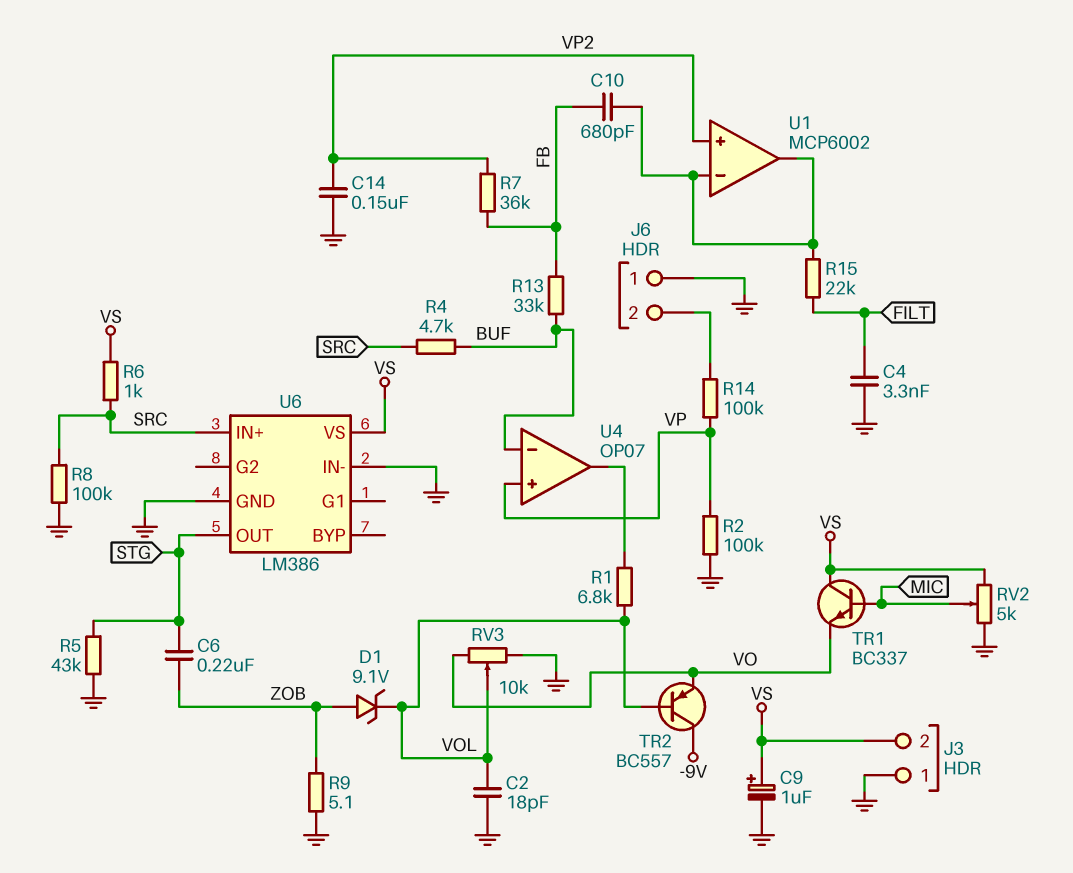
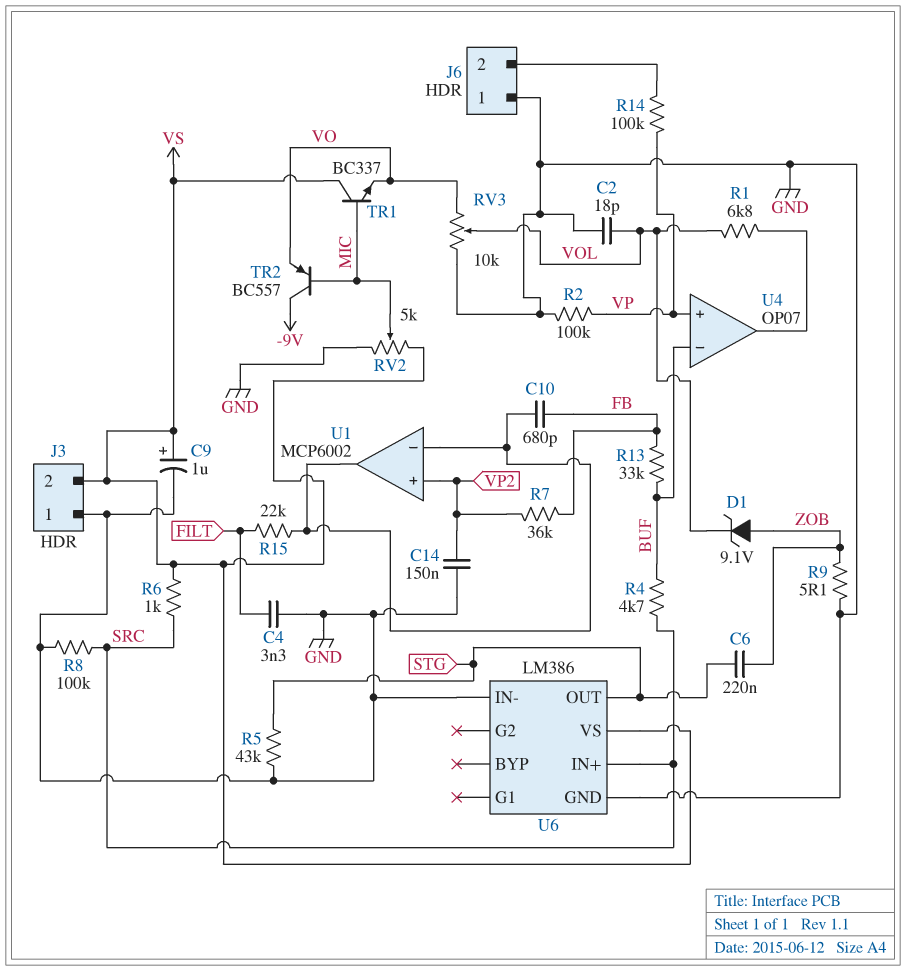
TR2: PNP BC557 (B VOL, C -9V, E VO) -> PNP BC557 (B MIC, C -9V, E VO)

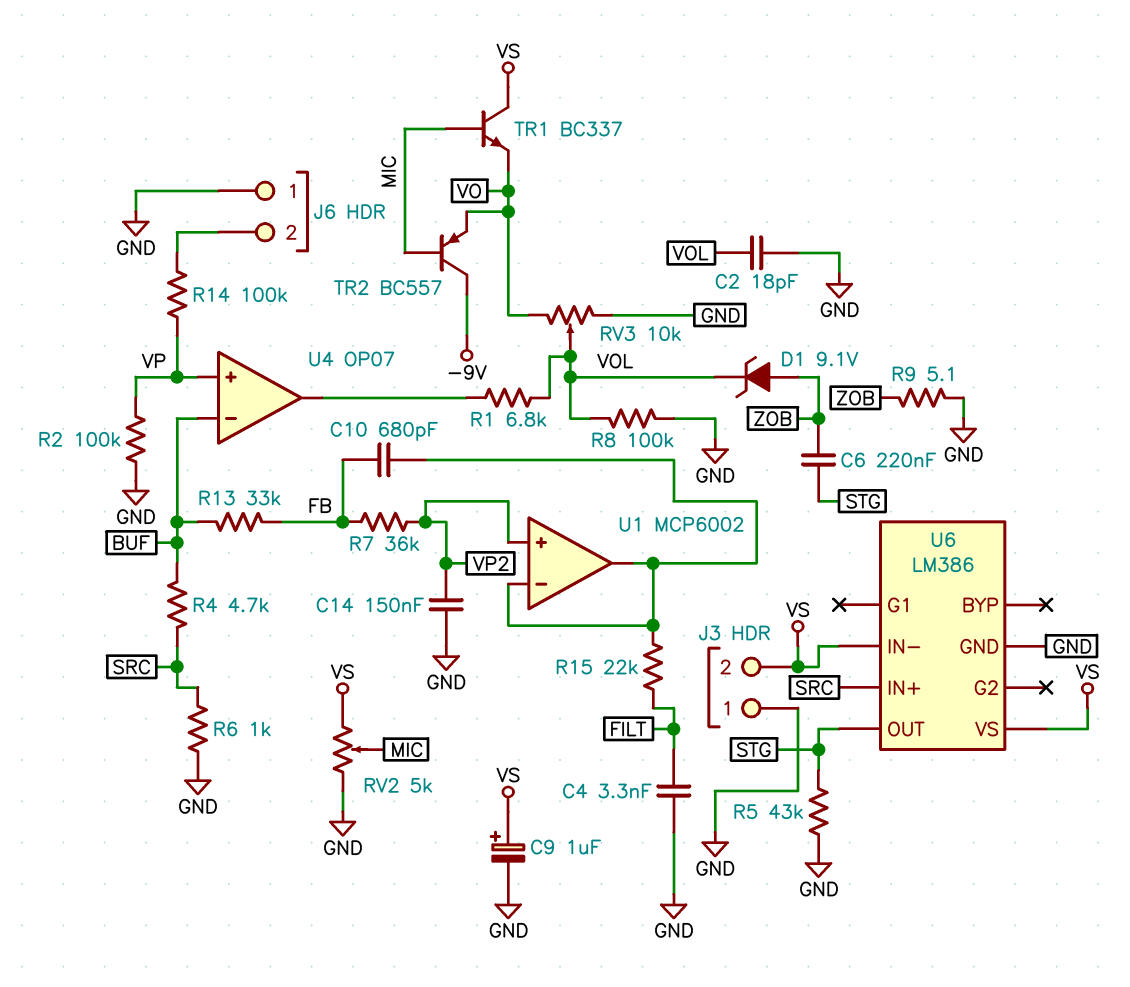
R6: 1k (SRC, VS) -> 1k (GND, SRC)
R8: 100k (GND, SRC) -> 100k (GND, VOL)
U6 pin IN-: GND -> VS

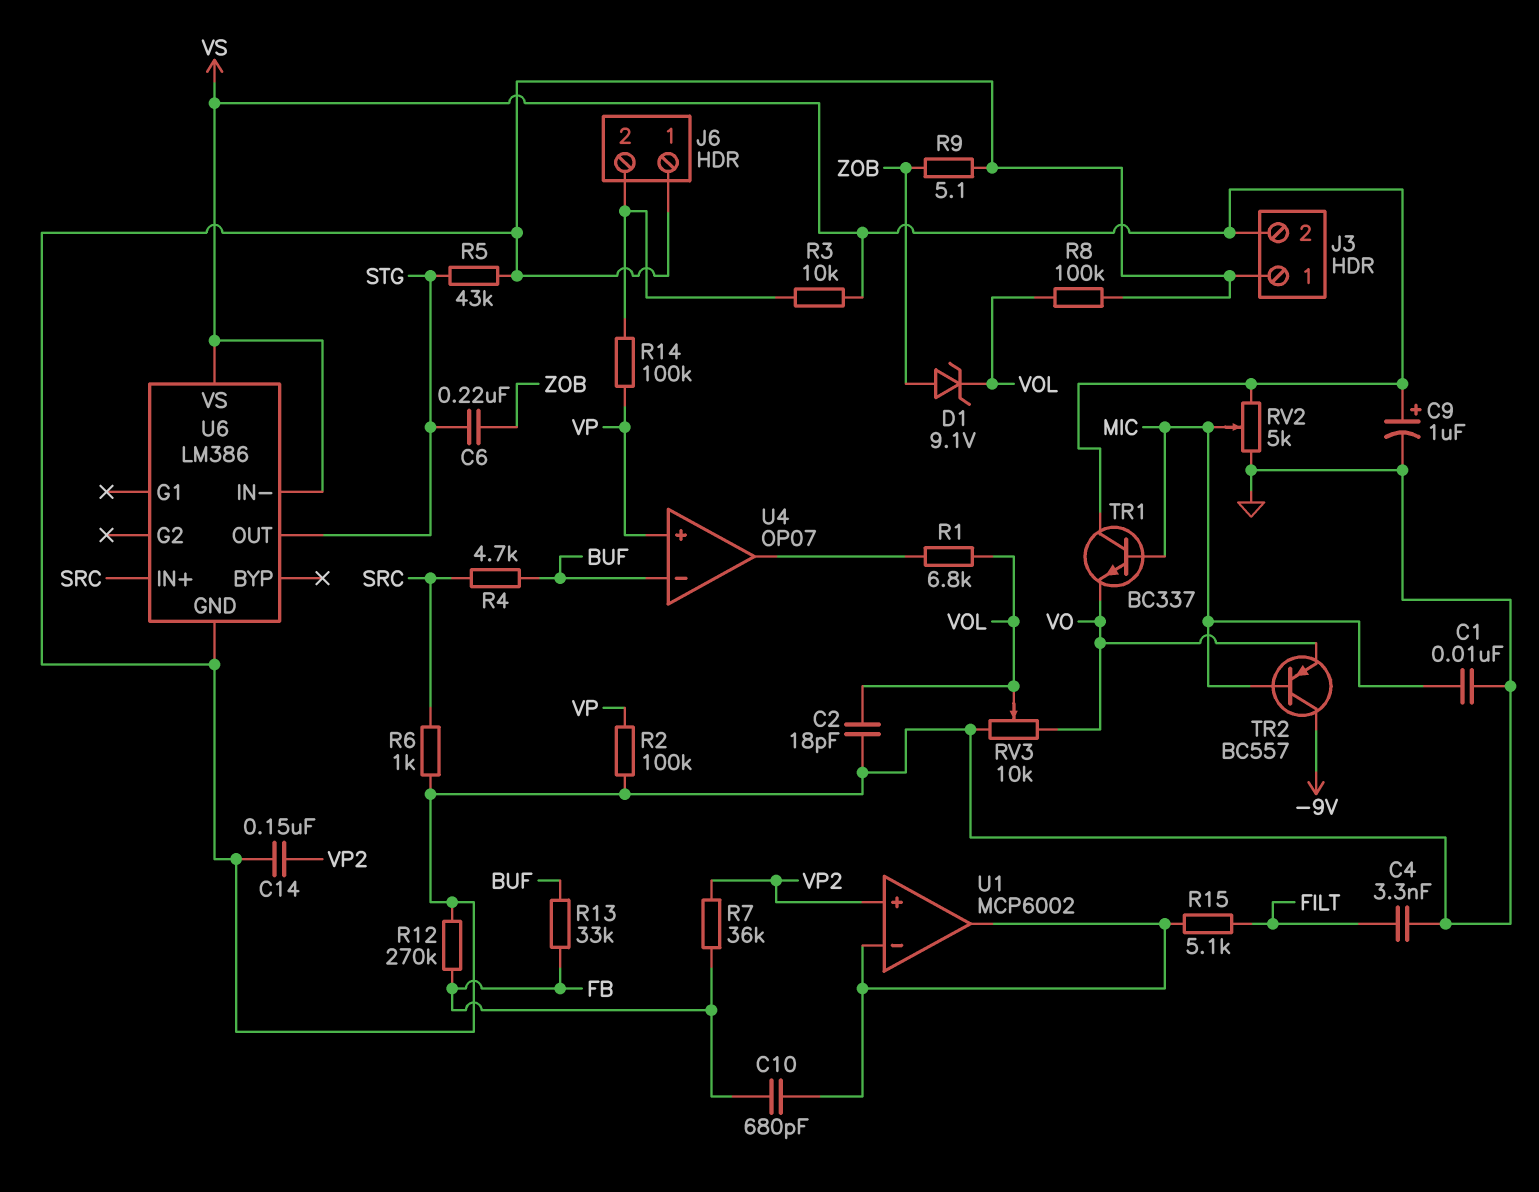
C1: none -> 10nF (GND, MIC)
R3: none -> 10k (J6/2, VS)
R12: none -> 270k (FB, GND)
R15: 22k (FILT, U1/in-) -> 5.1k (FILT, U1/in-)

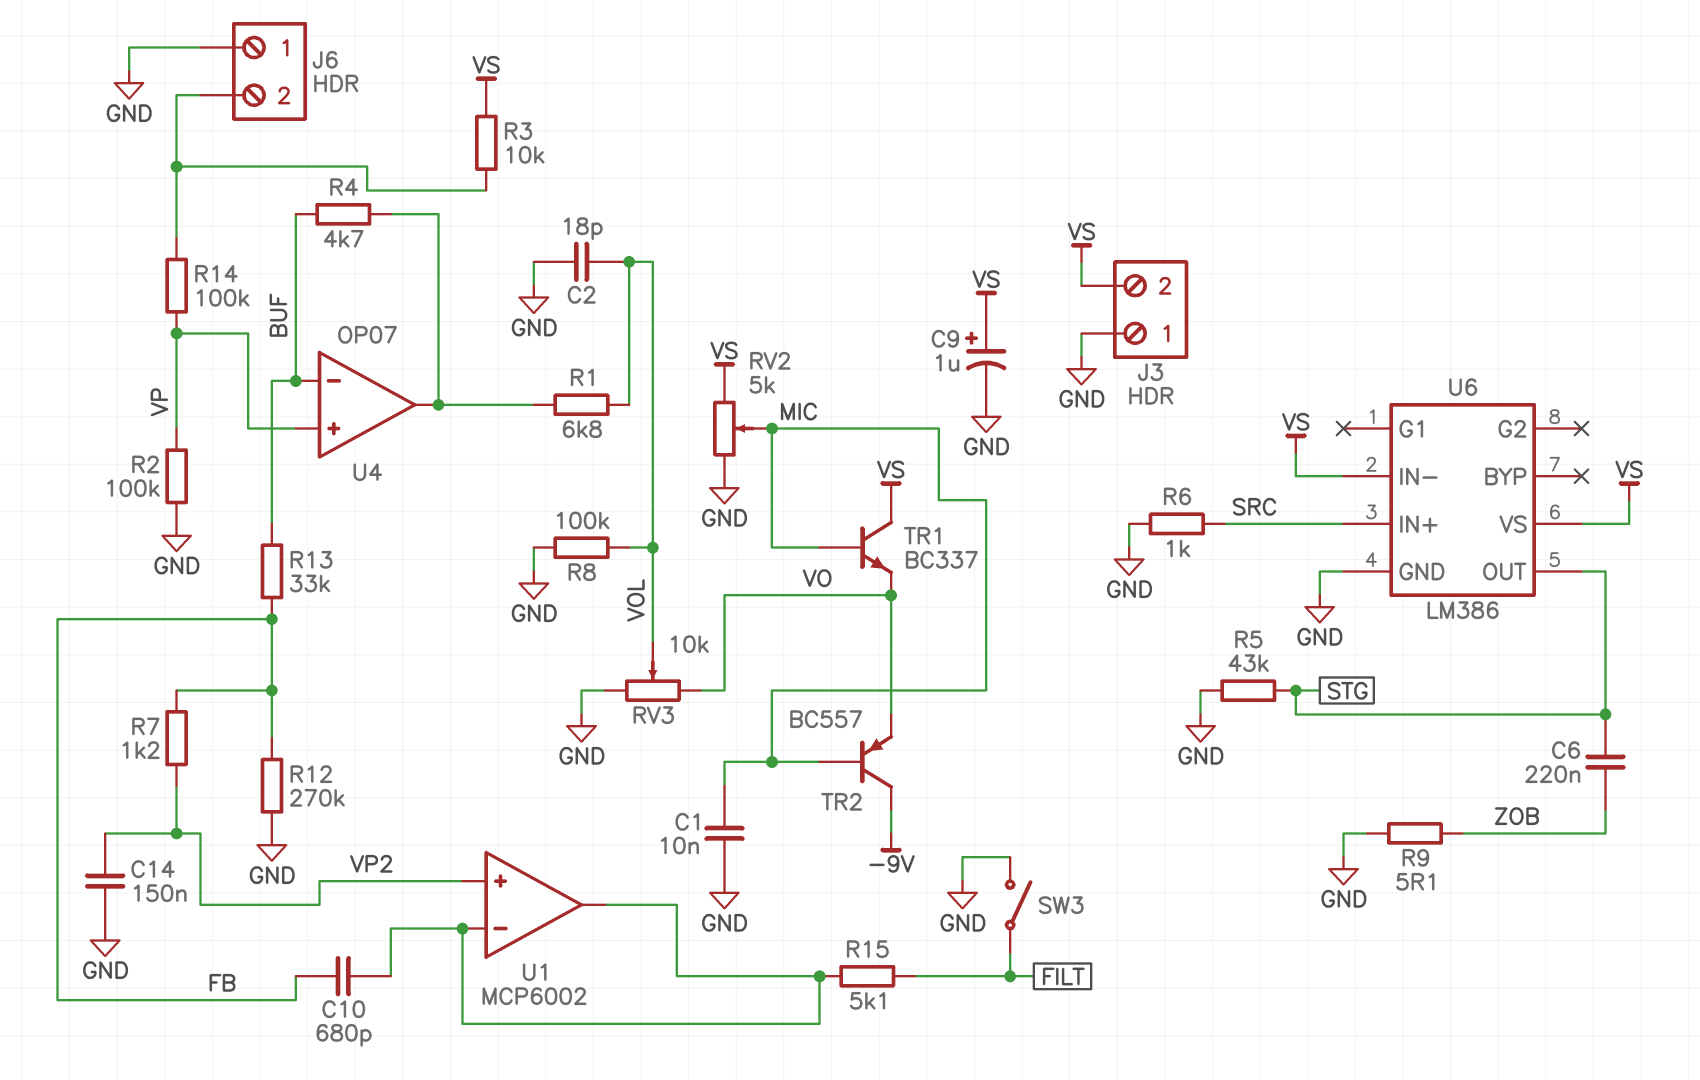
C4: 3.3nF (FILT, GND) -> none
D1: zener 9.1V (A ZOB, K VOL) -> none
R4: 4.7k (BUF, SRC) -> 4.7k (BUF, U4/out)
R7: 36k (FB, VP2) -> 1.2k (FB, VP2)
SW3: none -> switch (FILT, GND)

